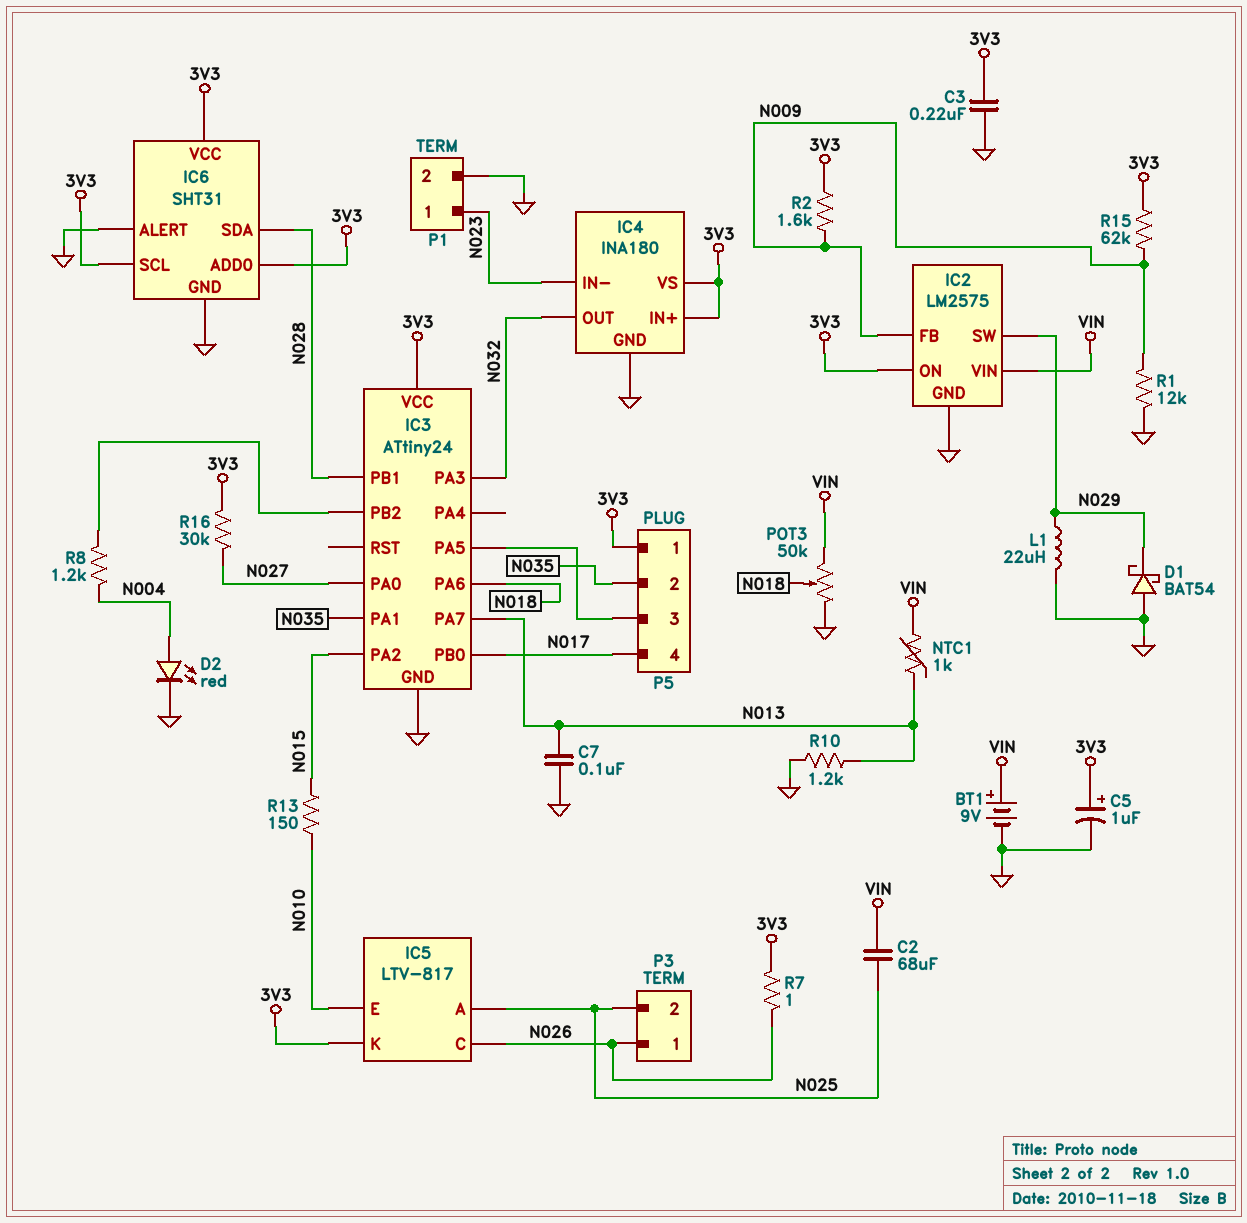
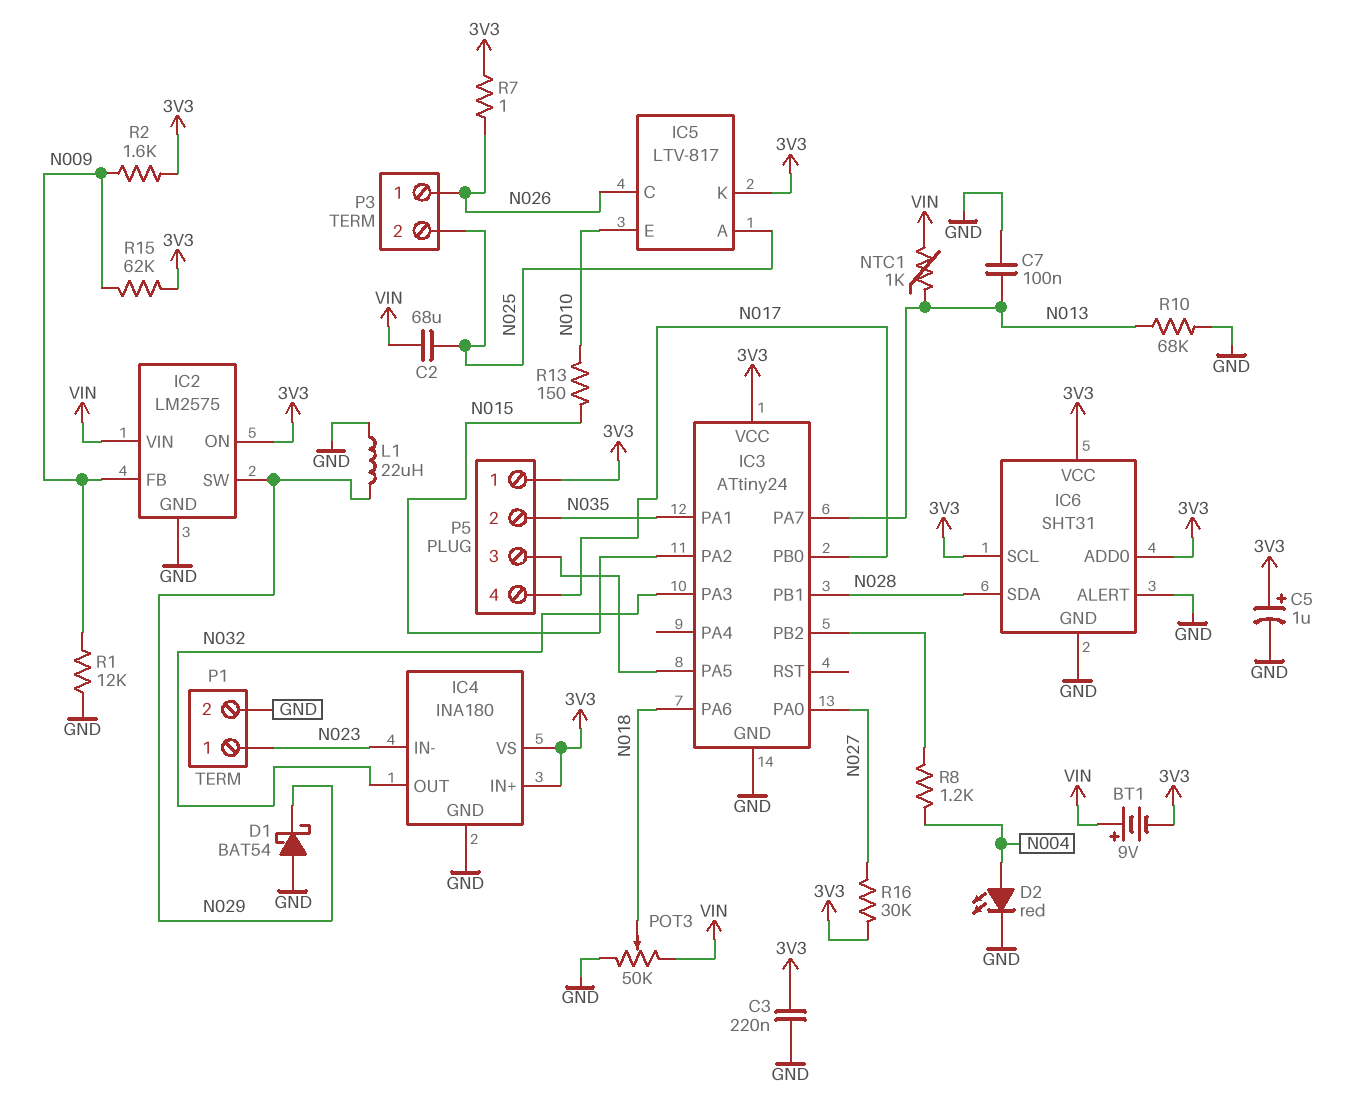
BT1: 9V (plus VIN, minus GND) -> 9V (plus VIN, minus 3V3)
R10: 1.2k (GND, N013) -> 68k (GND, N013)

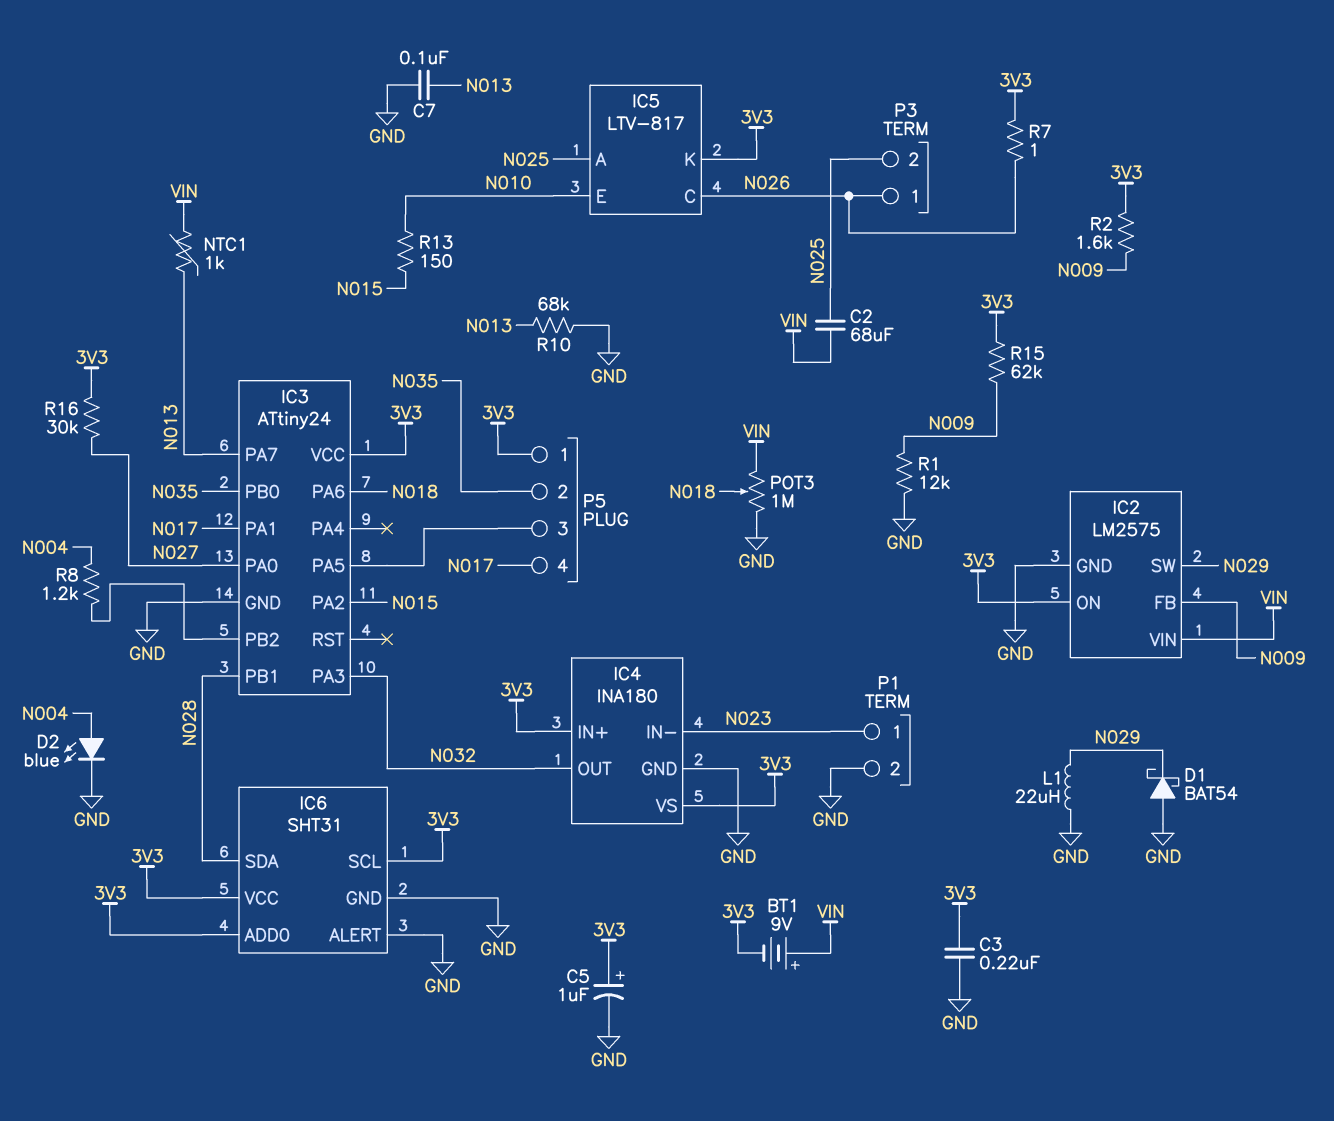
D2: LED red (A N004, K GND) -> LED blue (A N004, K GND)
IC3 pin PA1: N035 -> N017
IC3 pin PB0: N017 -> N035
POT3: 50k (GND, VIN, wiper N018) -> 1M (GND, VIN, wiper N018)

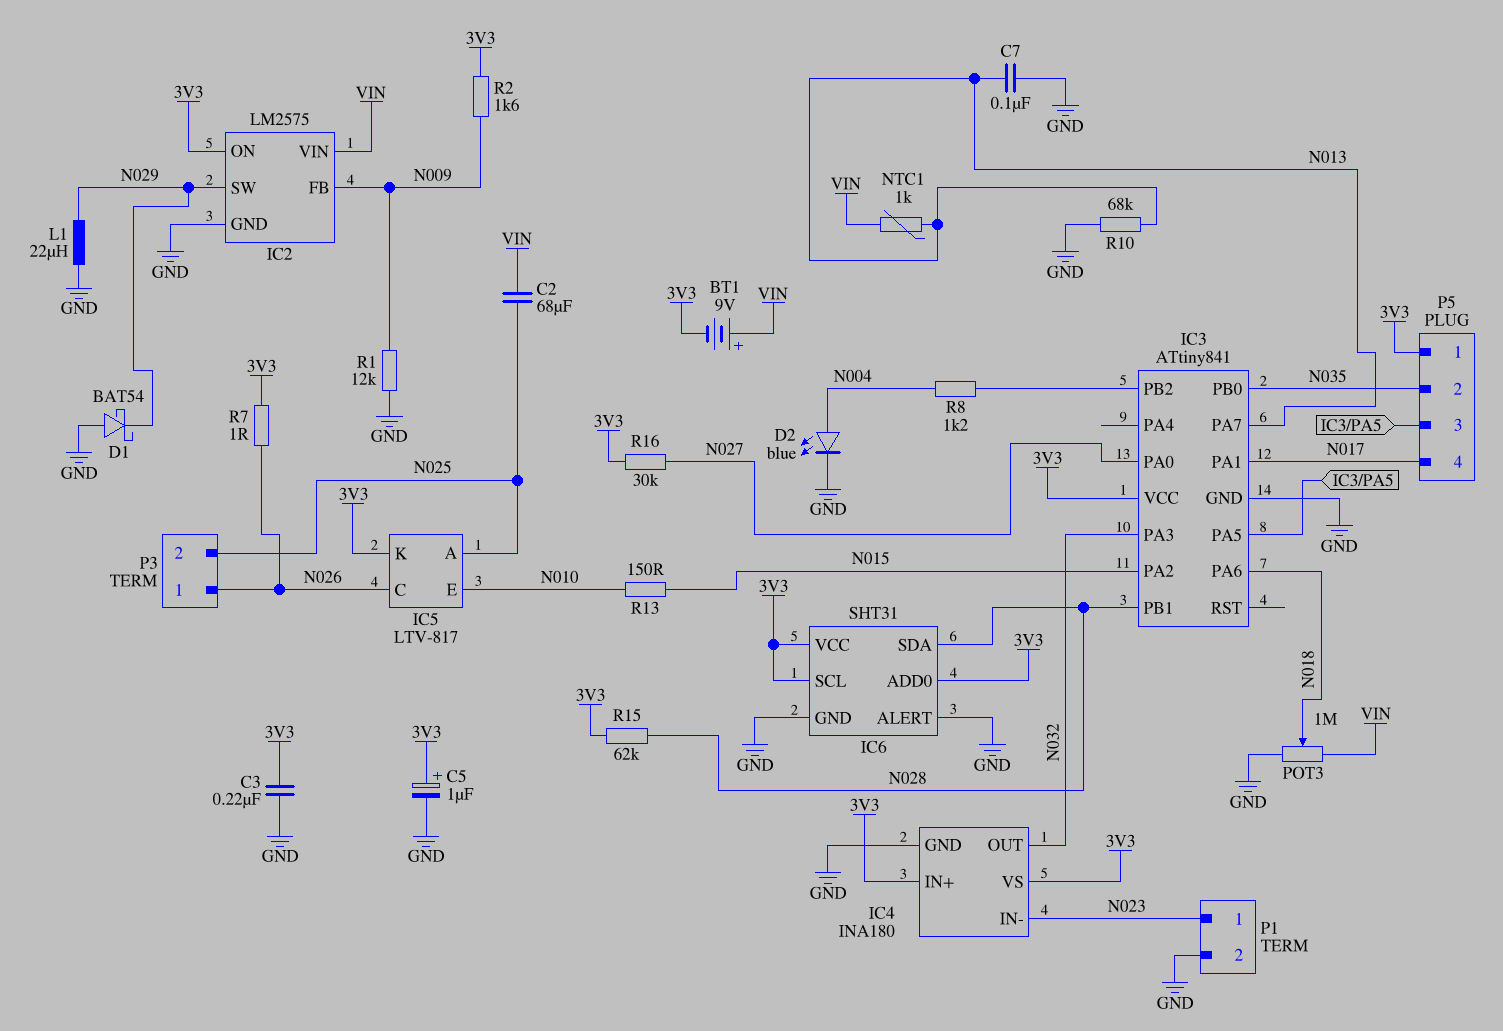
IC3: ATtiny24 -> ATtiny841
R15: 62k (3V3, N009) -> 62k (3V3, N028)

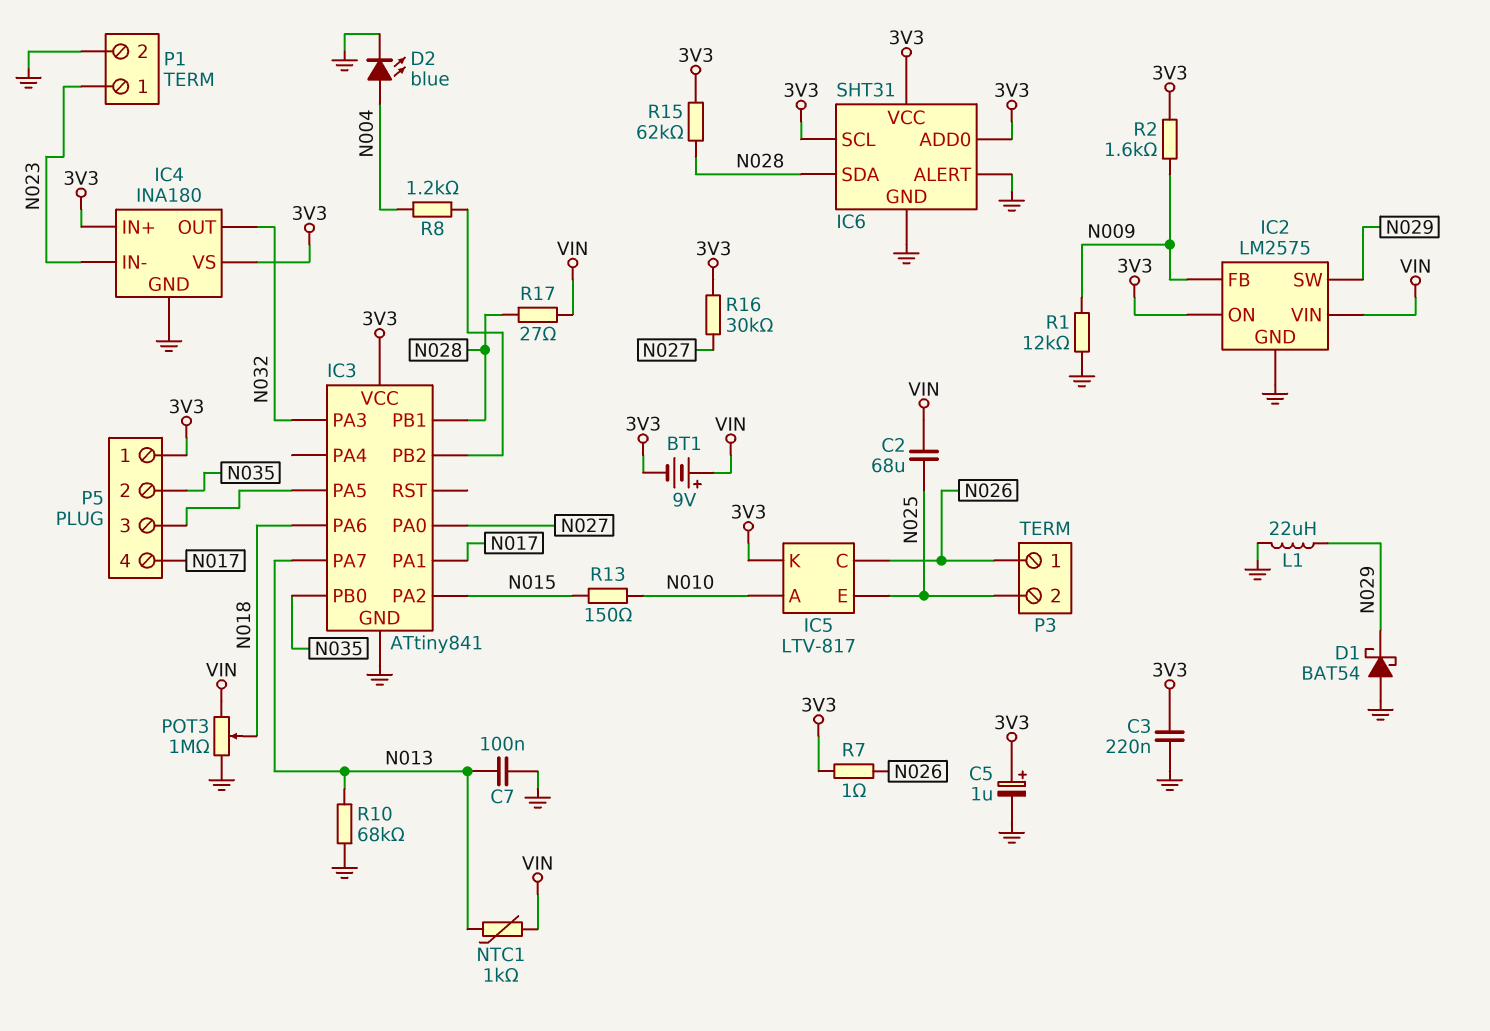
IC5 pin A: N025 -> N010
IC5 pin E: N010 -> N025
R17: none -> 27 (N028, VIN)

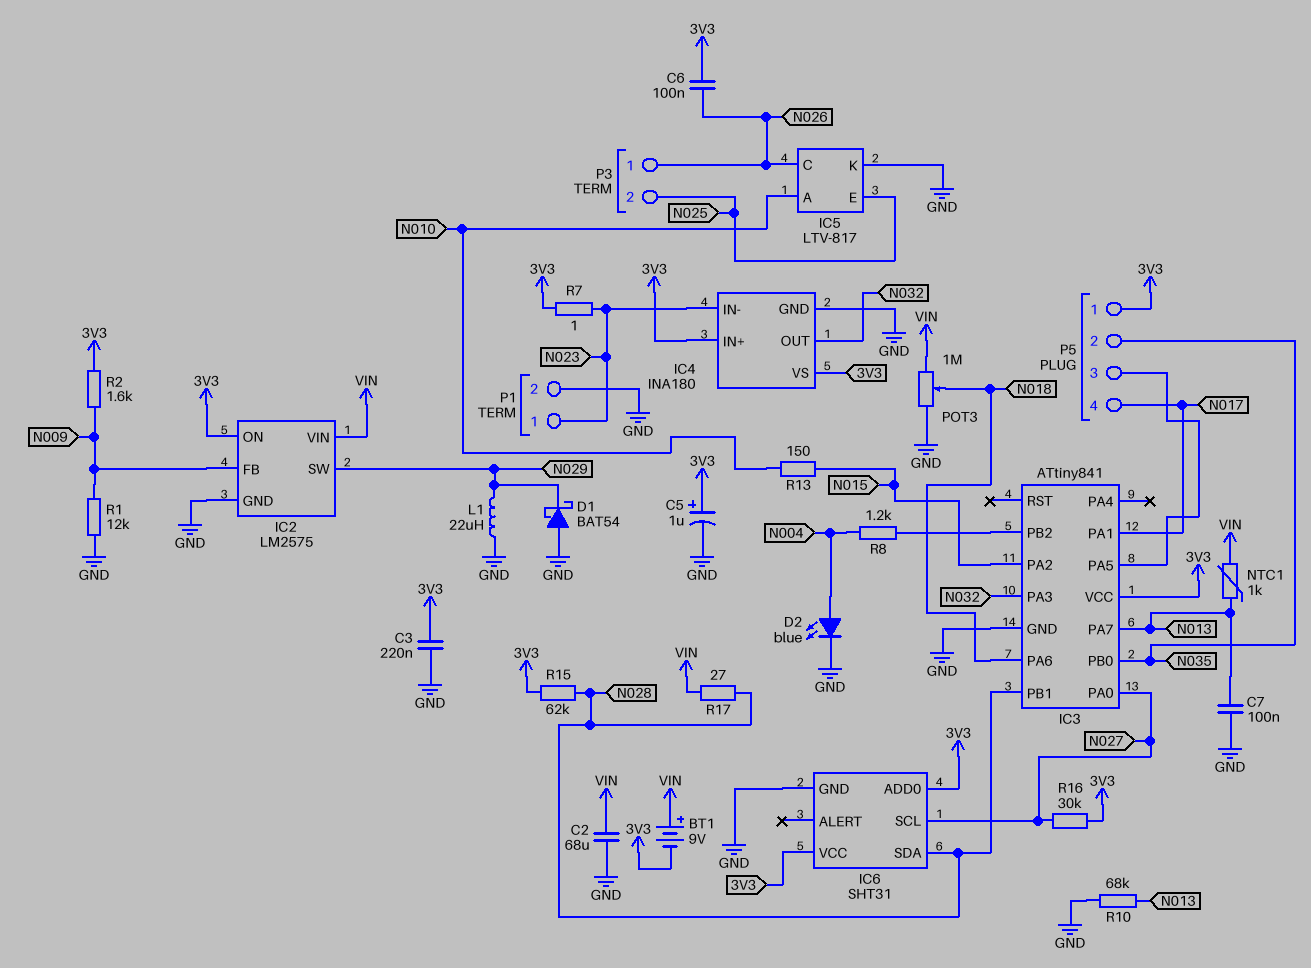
C2: 68uF (N025, VIN) -> 68uF (GND, VIN)
C6: none -> 100nF (3V3, N026)
IC5 pin K: 3V3 -> GND
IC6 pin ALERT: GND -> none
IC6 pin SCL: 3V3 -> N027
R7: 1 (3V3, N026) -> 1 (3V3, N023)

